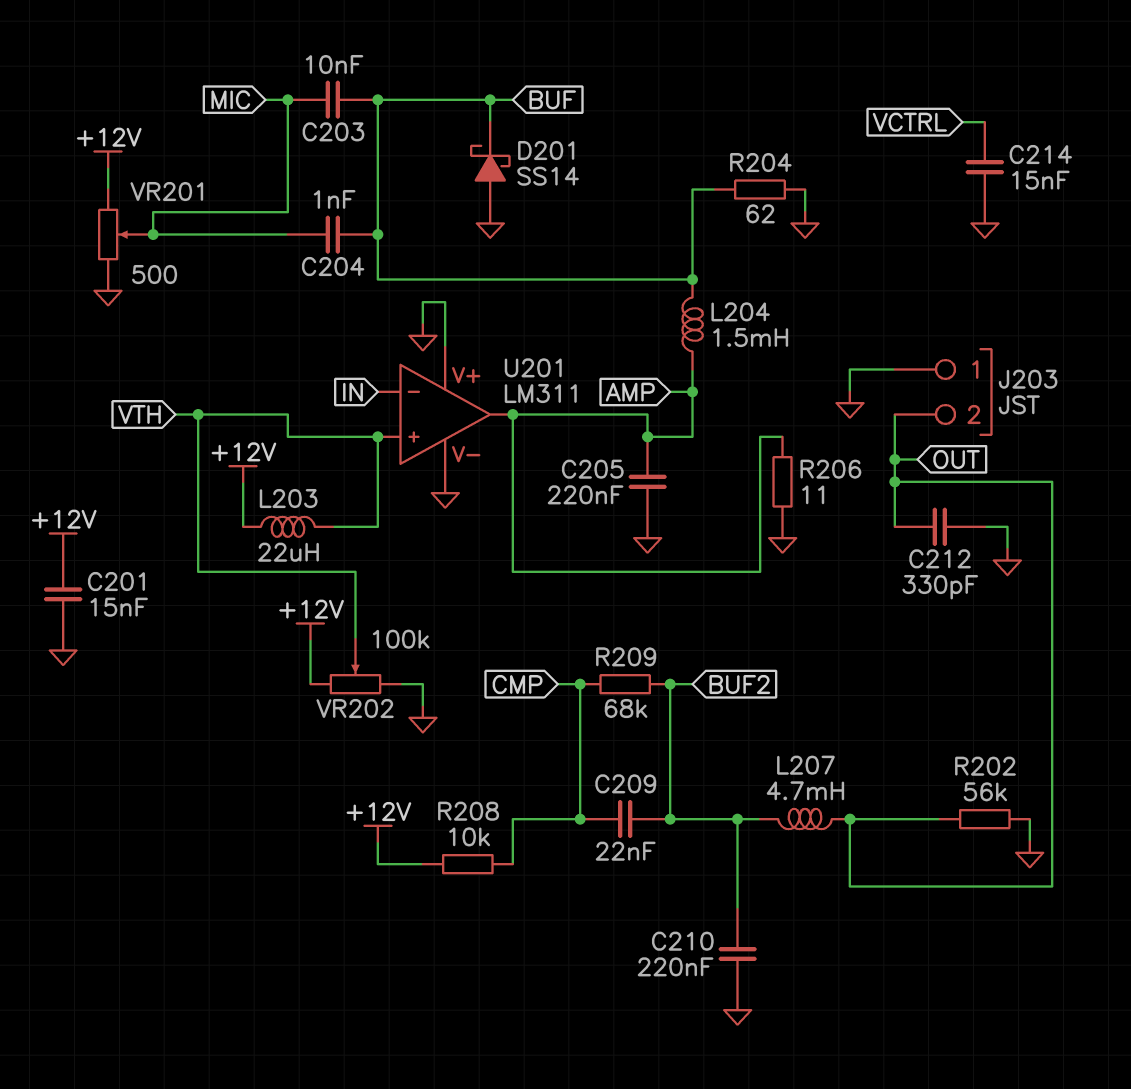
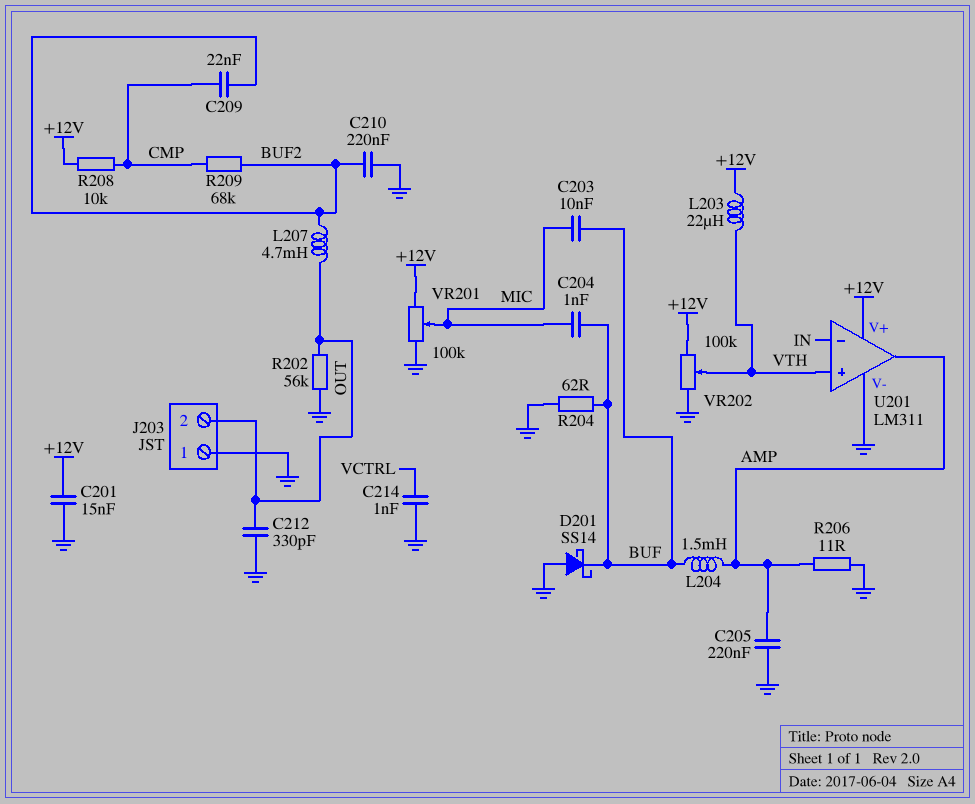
C214: 15nF (GND, VCTRL) -> 1nF (GND, VCTRL)
U201 pin V+: GND -> +12V
VR201: 500 (+12V, GND, wiper MIC) -> 100k (+12V, GND, wiper MIC)

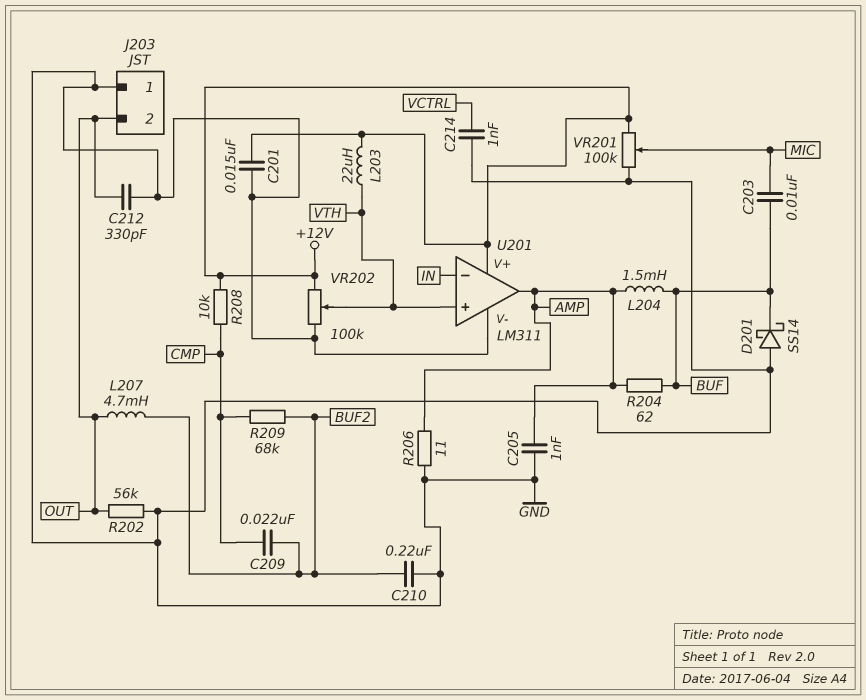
C204: 1nF (BUF, MIC) -> none
C205: 220nF (AMP, GND) -> 1nF (AMP, GND)
R204: 62 (BUF, GND) -> 62 (AMP, BUF)

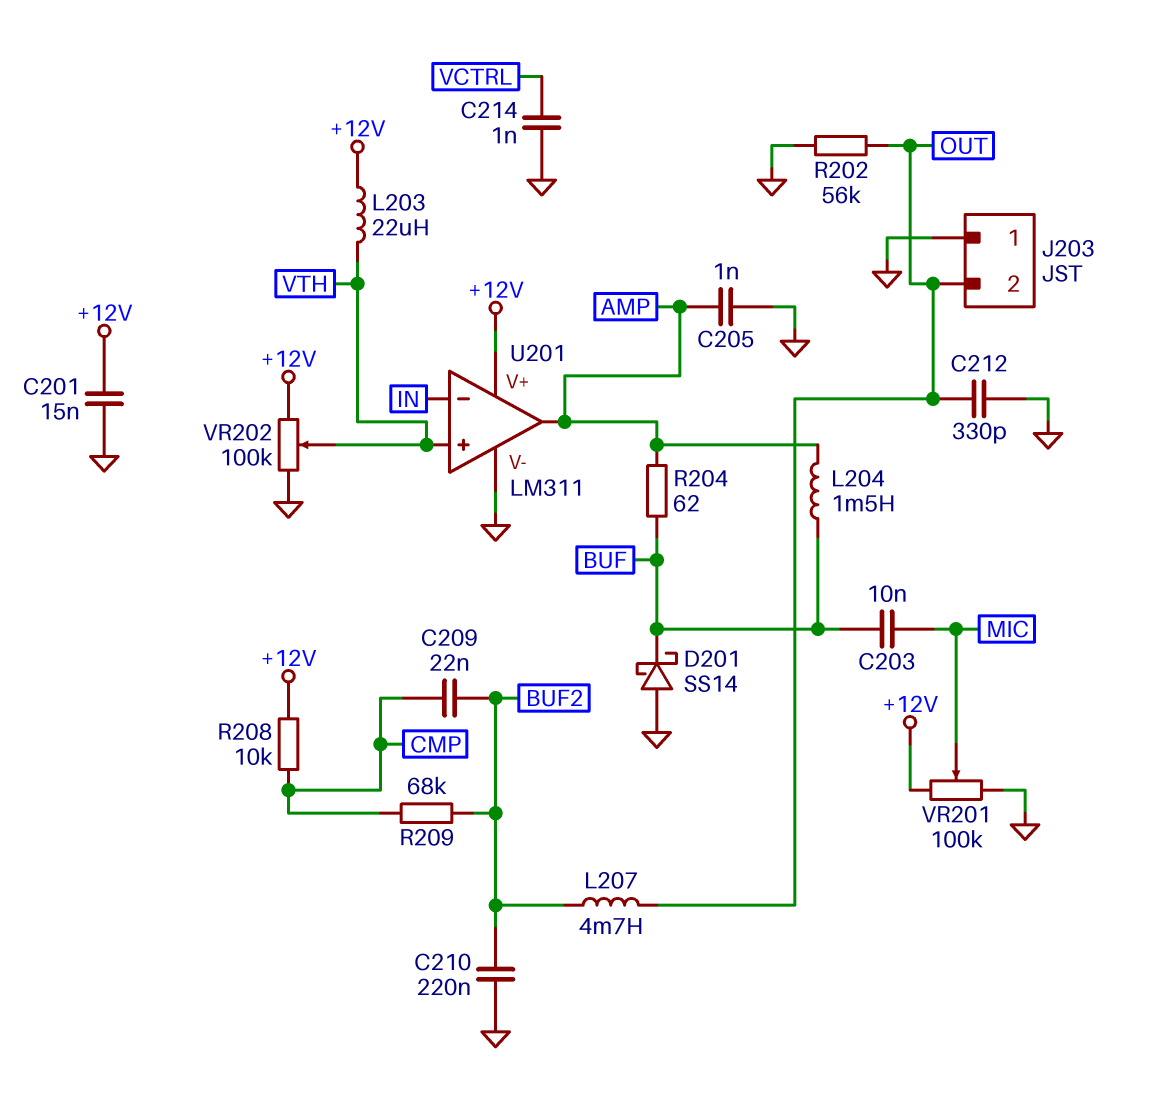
R206: 11 (AMP, GND) -> none

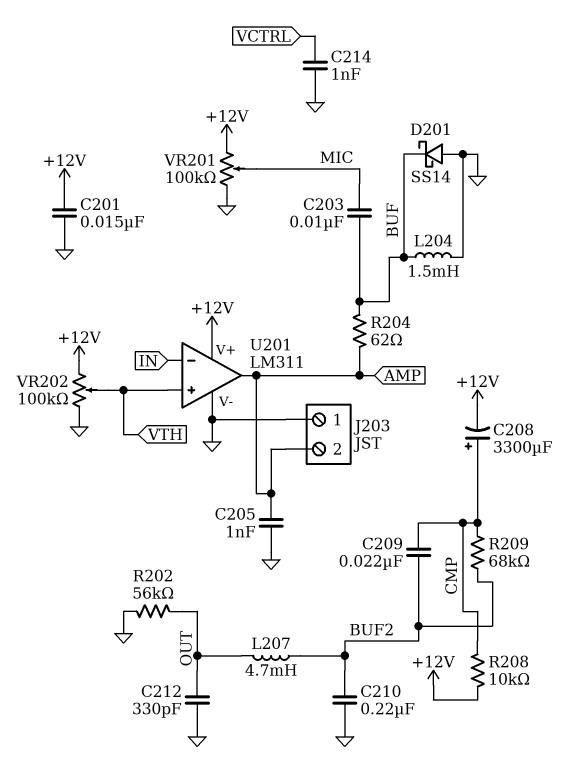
C208: none -> 3300uF (plus CMP, minus +12V)
J203 pin 2: OUT -> AMP
L203: 22uH (+12V, VTH) -> none
L204: 1.5mH (AMP, BUF) -> 1.5mH (BUF, GND)

